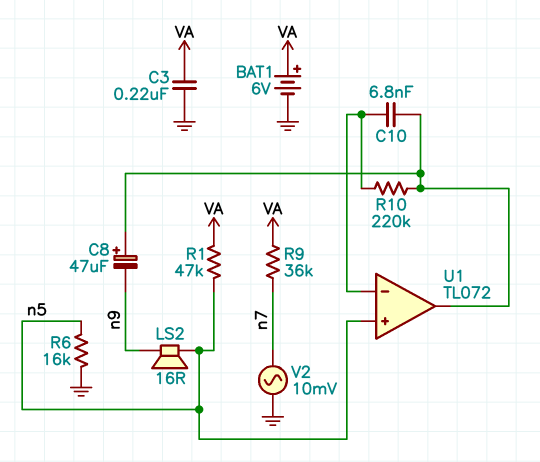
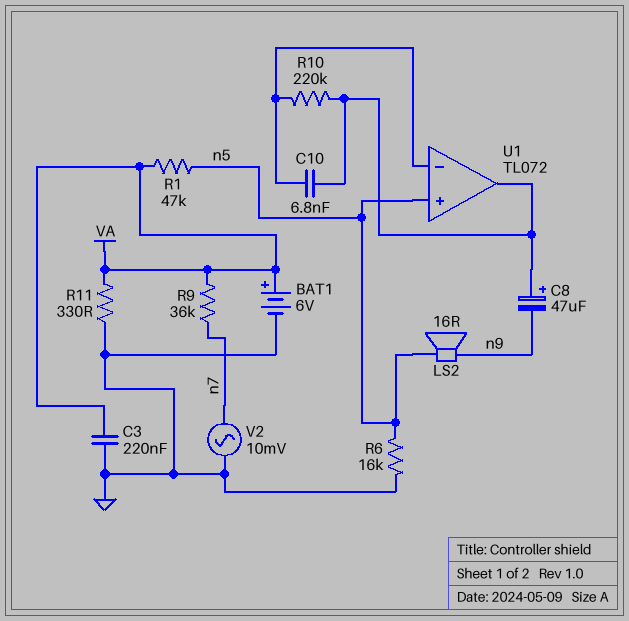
R11: none -> 330 (GND, VA)

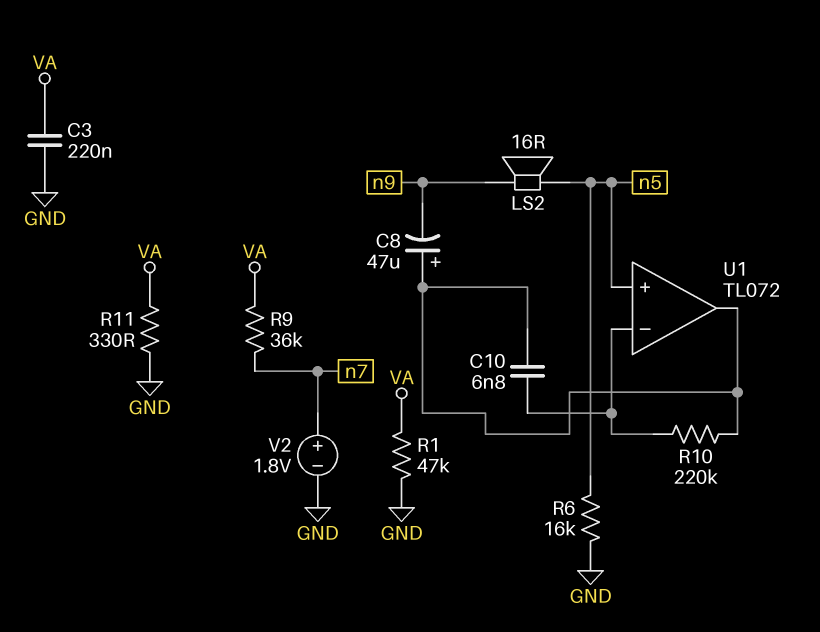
BAT1: 6V (plus VA, minus GND) -> none
R1: 47k (VA, n5) -> 47k (GND, VA)
V2: AC 10mV (GND, n7) -> 1.8V (plus n7, minus GND)

